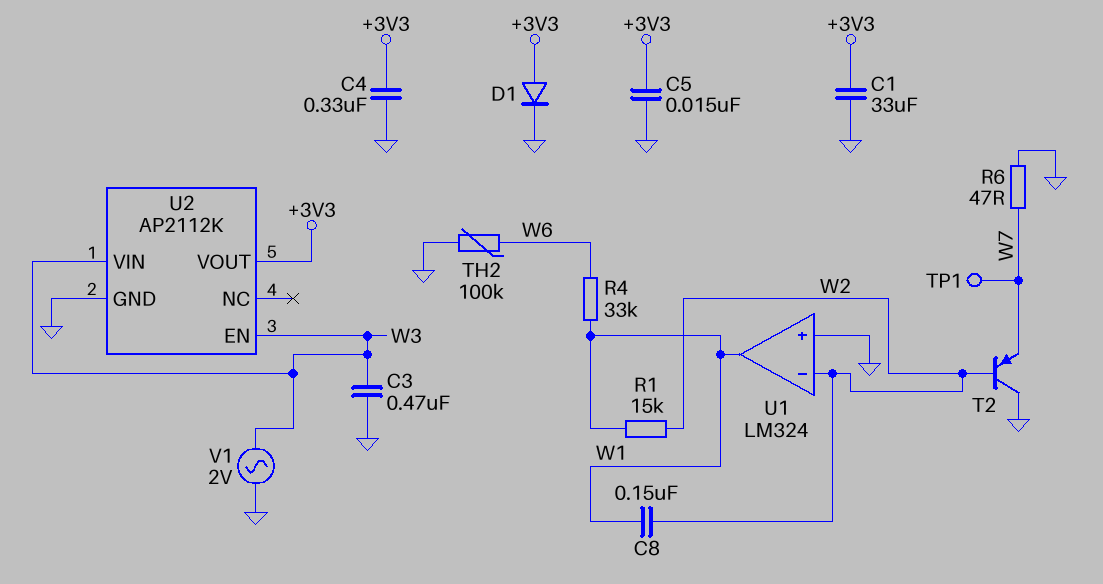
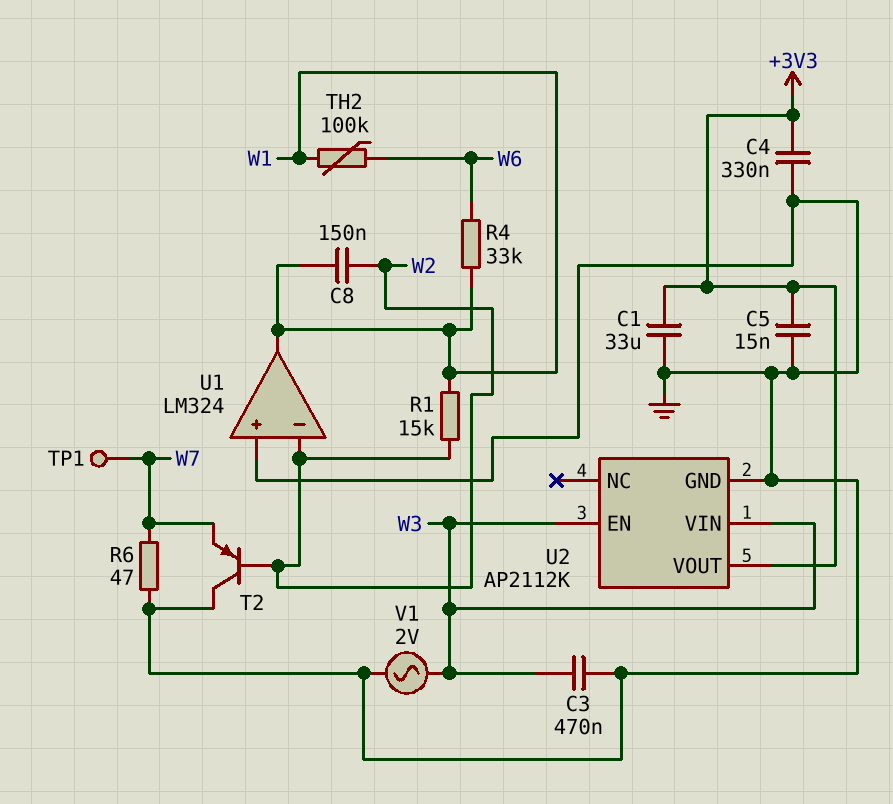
D1: diode (A +3V3, K GND) -> none
TH2: 100k (GND, W6) -> 100k (W1, W6)

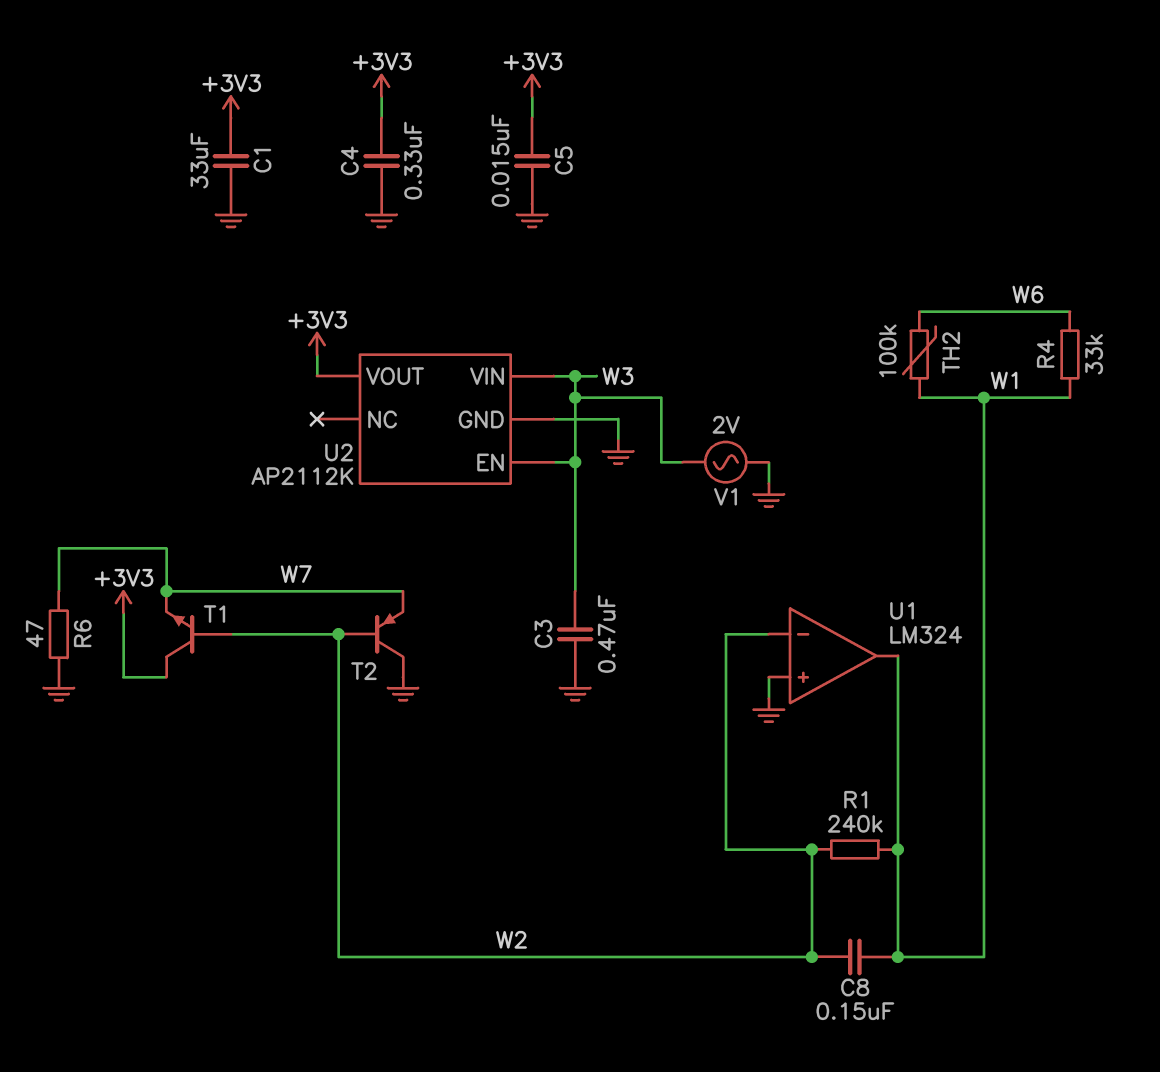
R1: 15k (W1, W2) -> 240k (W1, W2)
T1: none -> NPN (B W2, C +3V3, E W7)
TP1: test point (W7) -> none

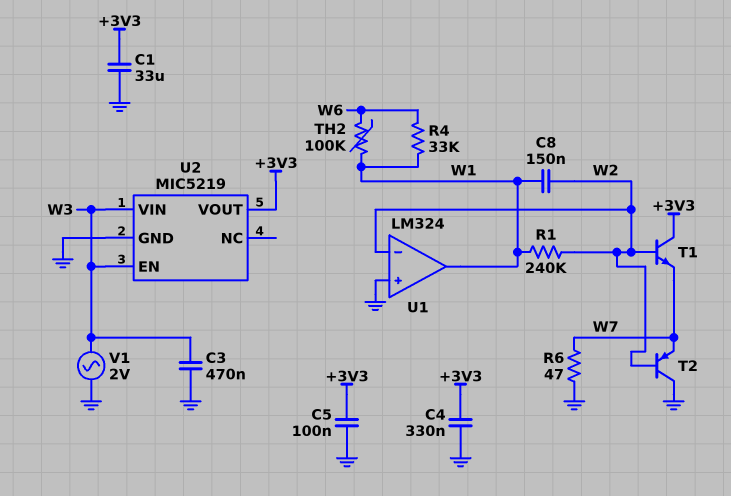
C5: 15nF (+3V3, GND) -> 100nF (+3V3, GND)
U2: AP2112K -> MIC5219

